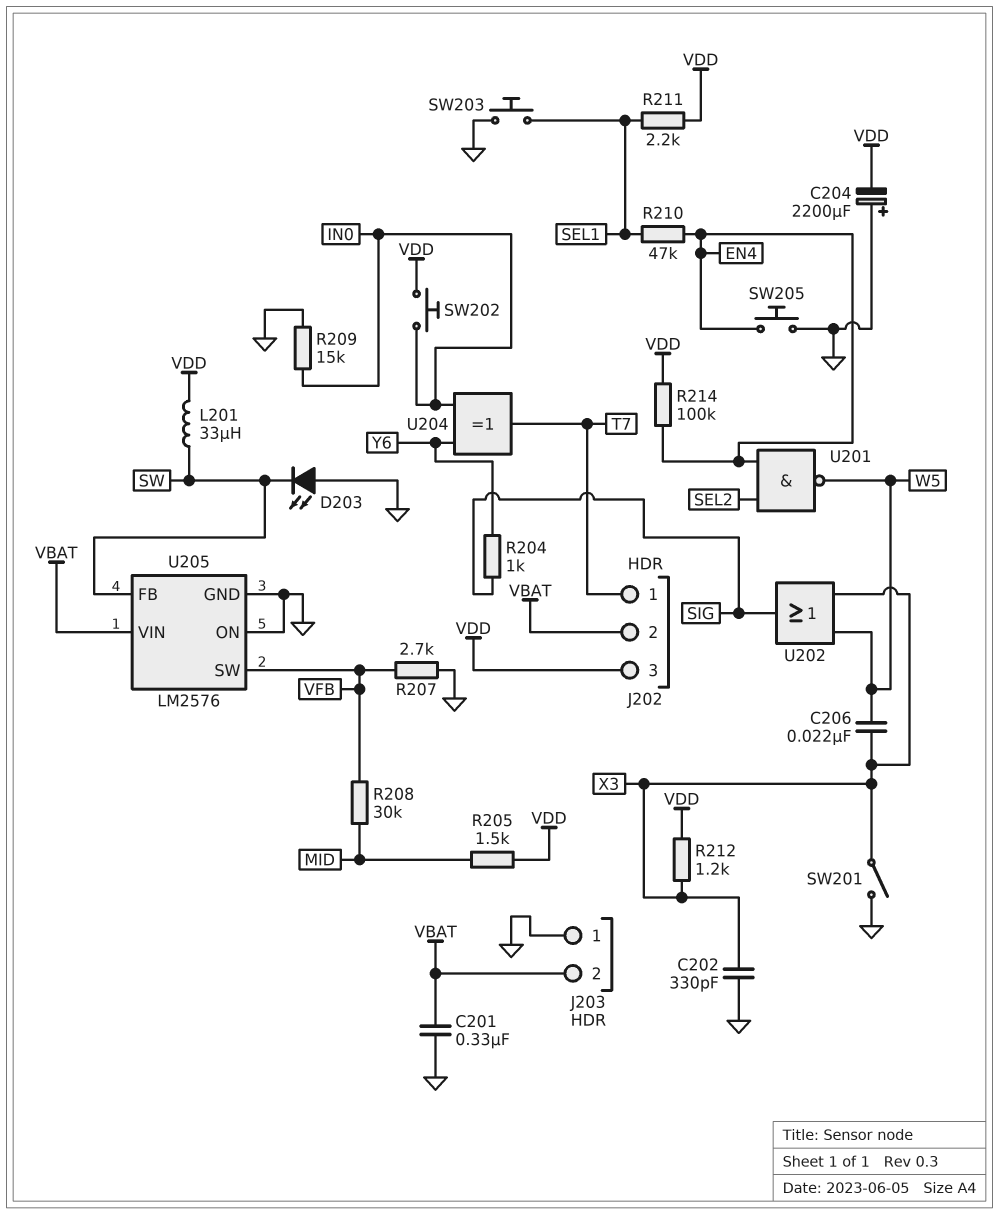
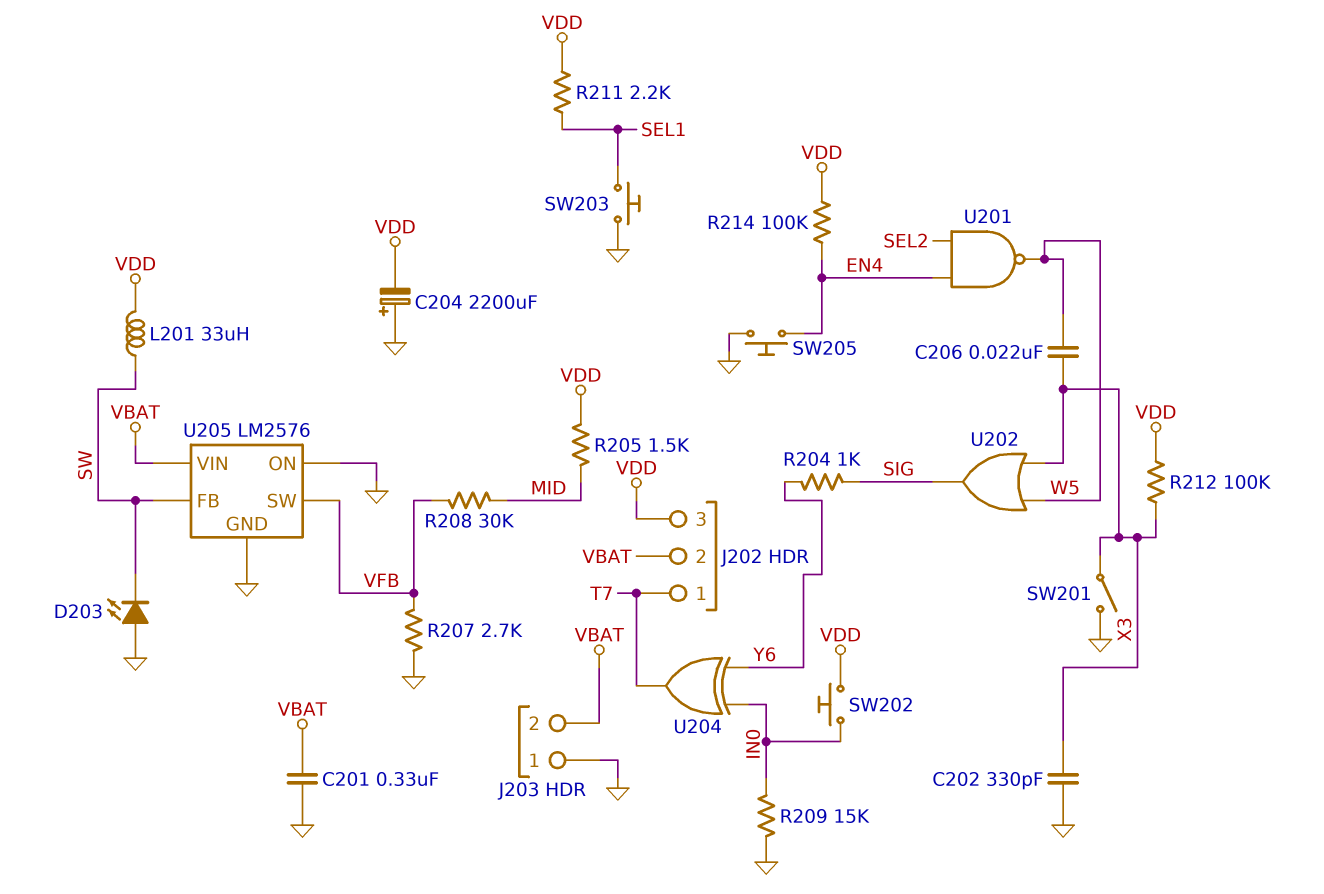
R210: 47k (EN4, SEL1) -> none
R212: 1.2k (VDD, X3) -> 100k (VDD, X3)

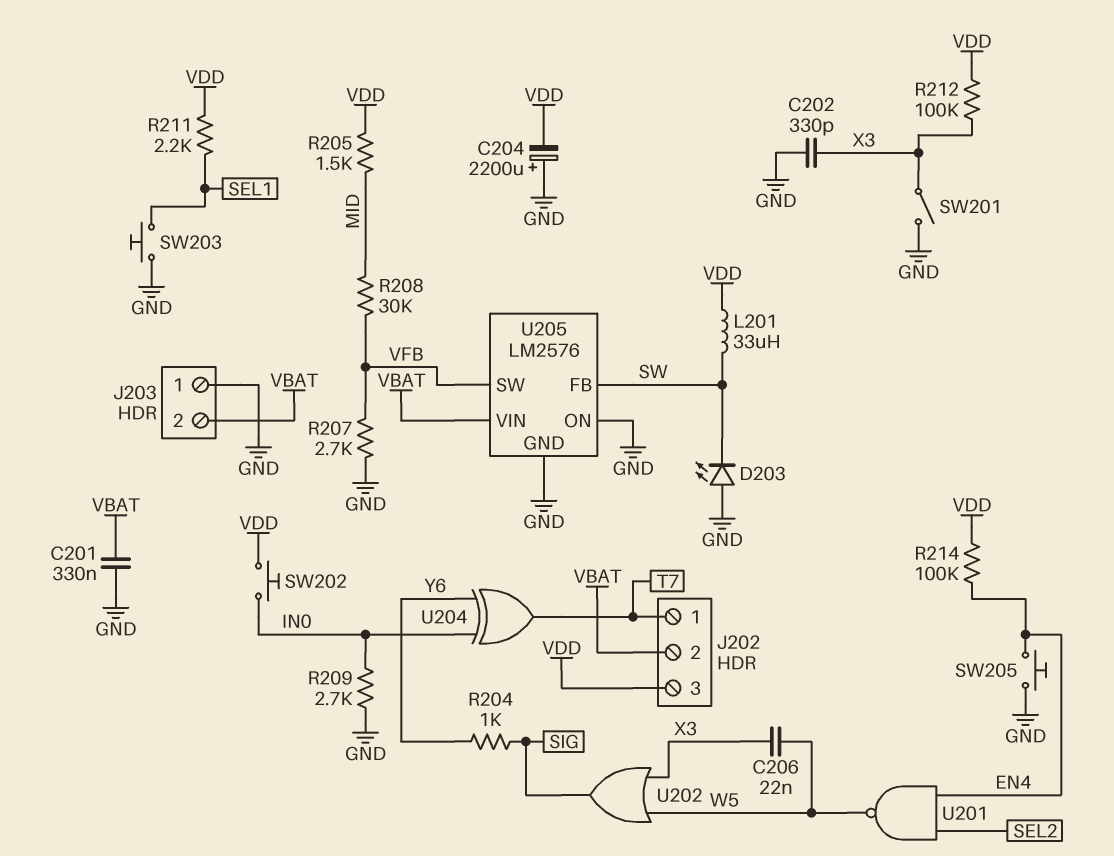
R209: 15k (GND, IN0) -> 2.7k (GND, IN0)

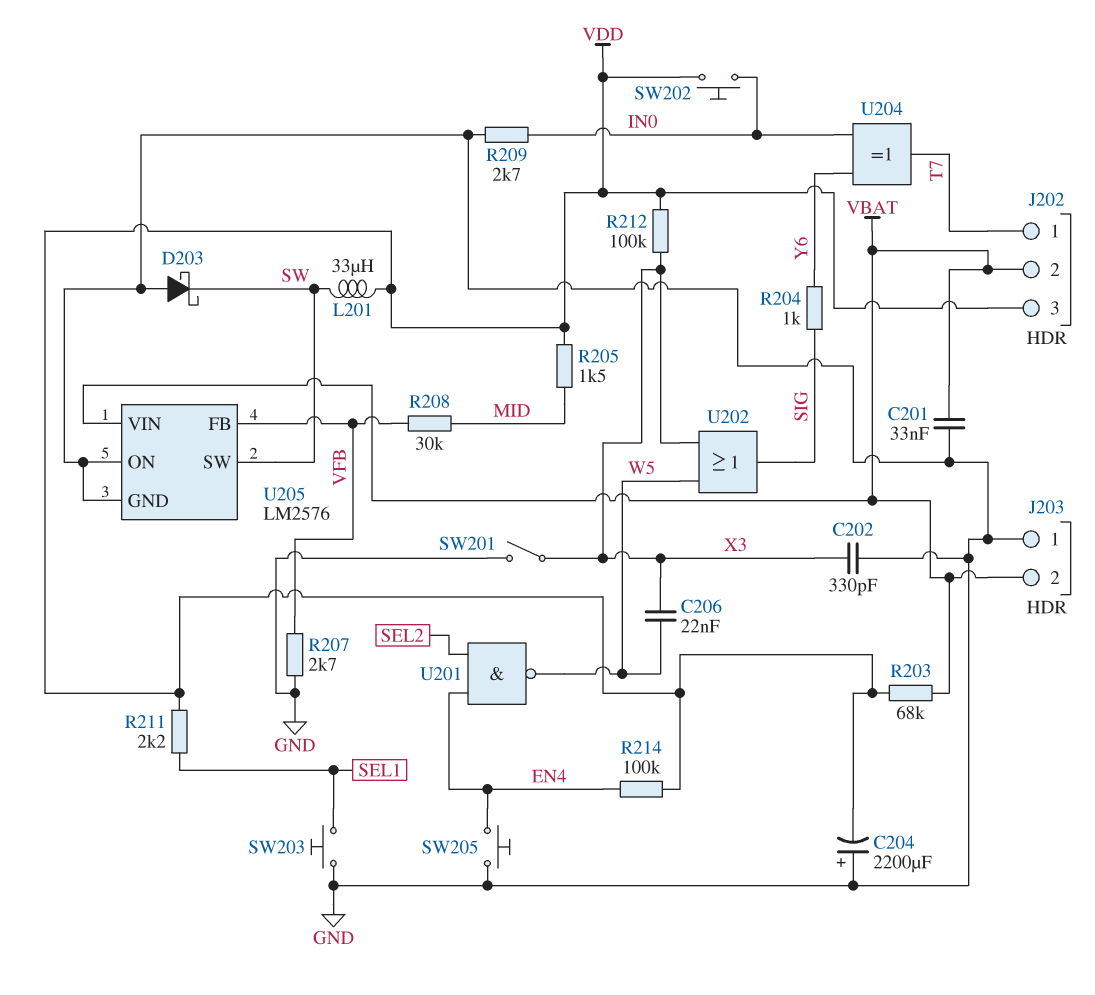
C201: 330nF (GND, VBAT) -> 33nF (GND, VBAT)
D203: LED (A GND, K SW) -> schottky (A GND, K SW)
R203: none -> 68k (VBAT, VDD)
U205 pin FB: SW -> VFB
U205 pin SW: VFB -> SW

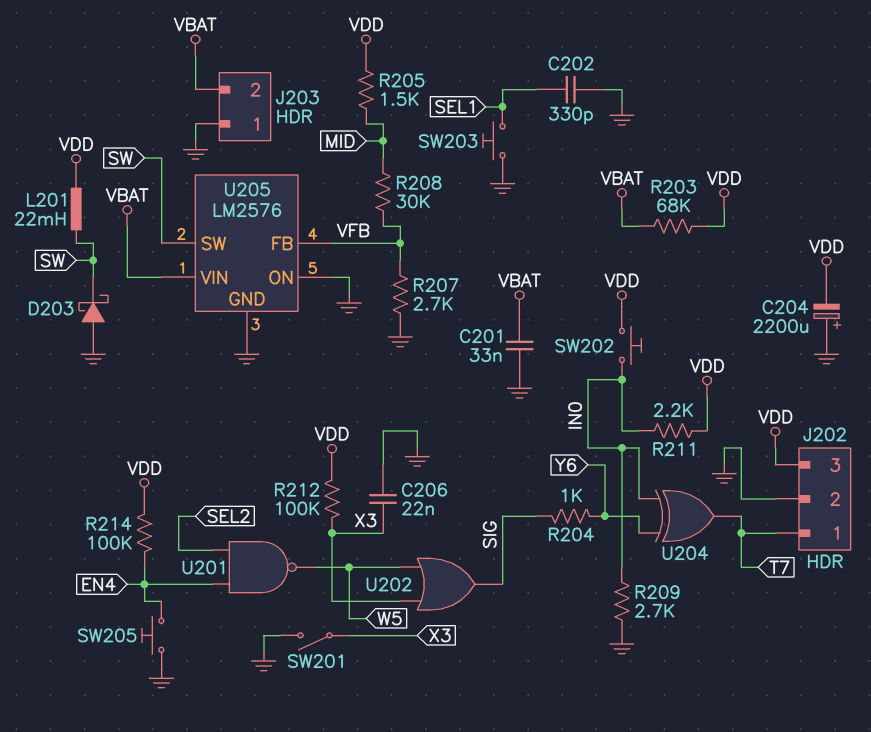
C202: 330pF (GND, X3) -> 330pF (GND, SEL1)
C206: 22nF (W5, X3) -> 22nF (GND, X3)
J202 pin 2: VBAT -> GND
L201: 33uH (SW, VDD) -> 22mH (SW, VDD)
R211: 2.2k (SEL1, VDD) -> 2.2k (IN0, VDD)

